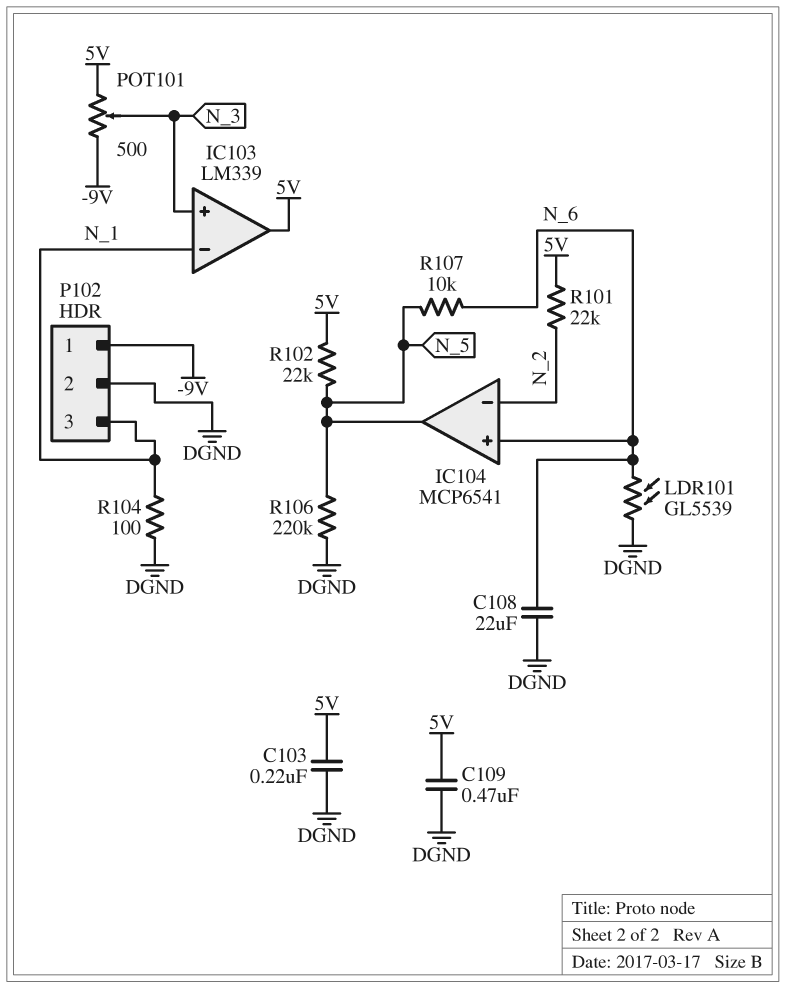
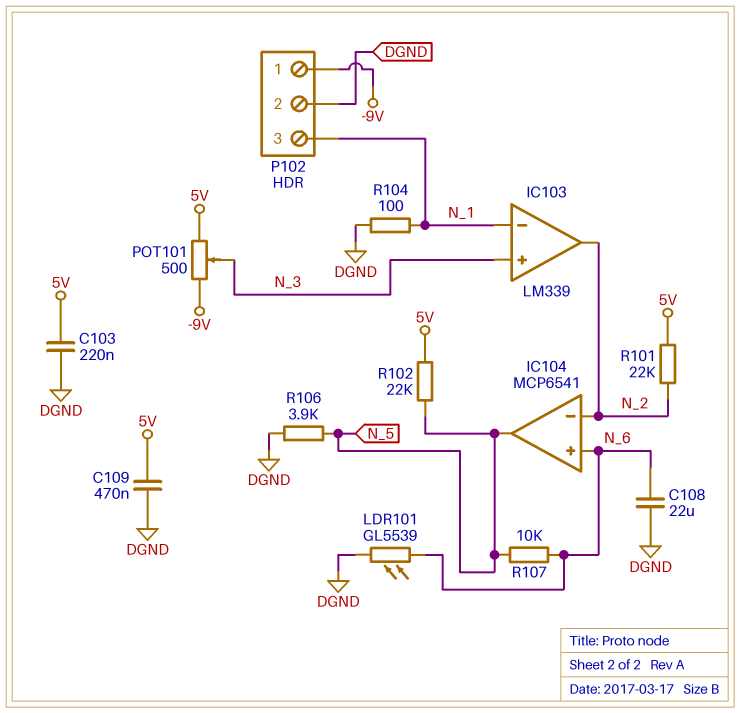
IC103 pin out: 5V -> N_2
R106: 220k (DGND, N_5) -> 3.9k (DGND, N_5)

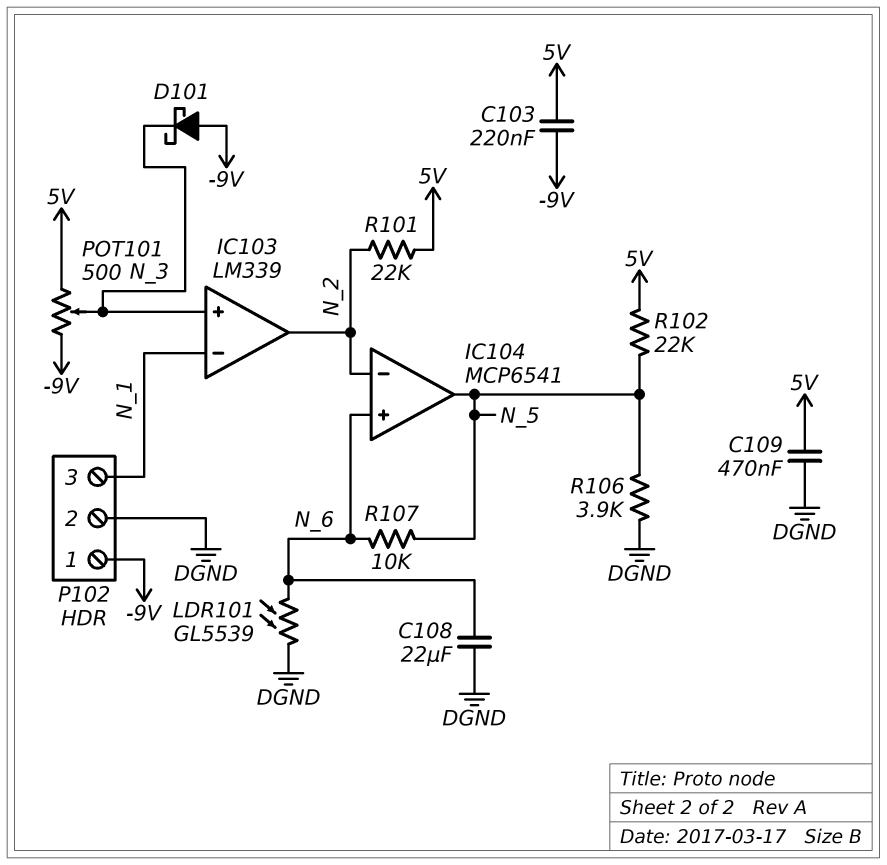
C103: 220nF (5V, DGND) -> 220nF (-9V, 5V)
D101: none -> schottky (A -9V, K N_3)
R104: 100 (DGND, N_1) -> none

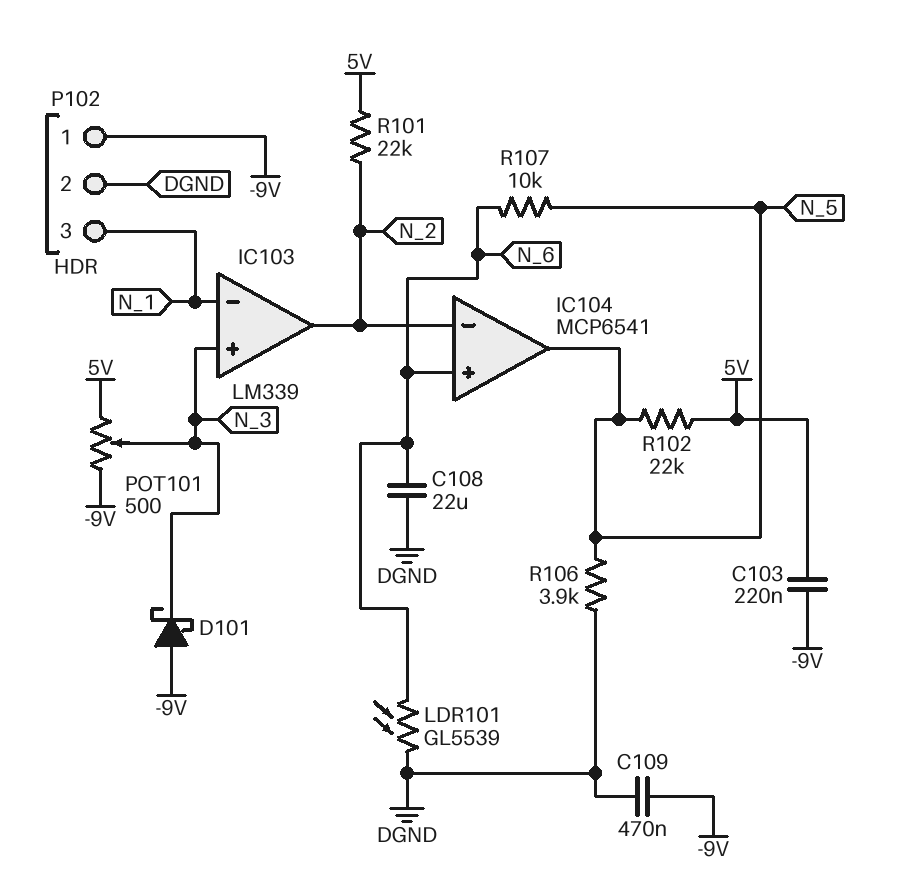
C109: 470nF (5V, DGND) -> 470nF (-9V, DGND)

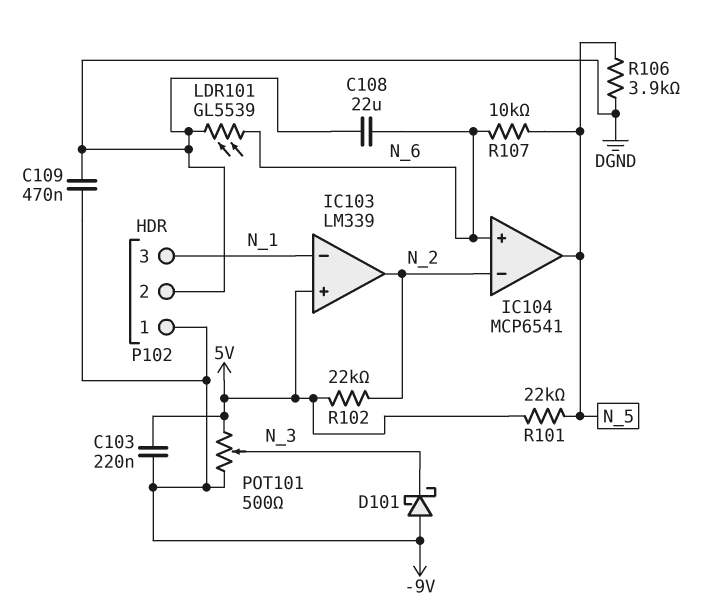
IC103 pin in+: N_3 -> 5V
R101: 22k (5V, N_2) -> 22k (5V, N_5)
R102: 22k (5V, N_5) -> 22k (5V, N_2)

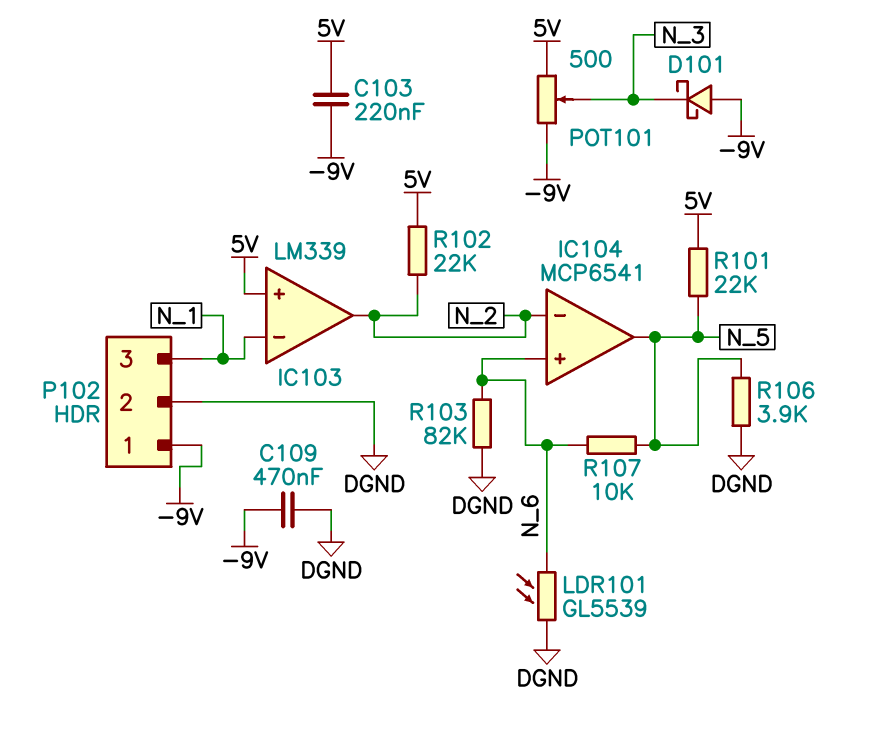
C108: 22uF (DGND, N_6) -> none
R103: none -> 82k (DGND, N_6)

